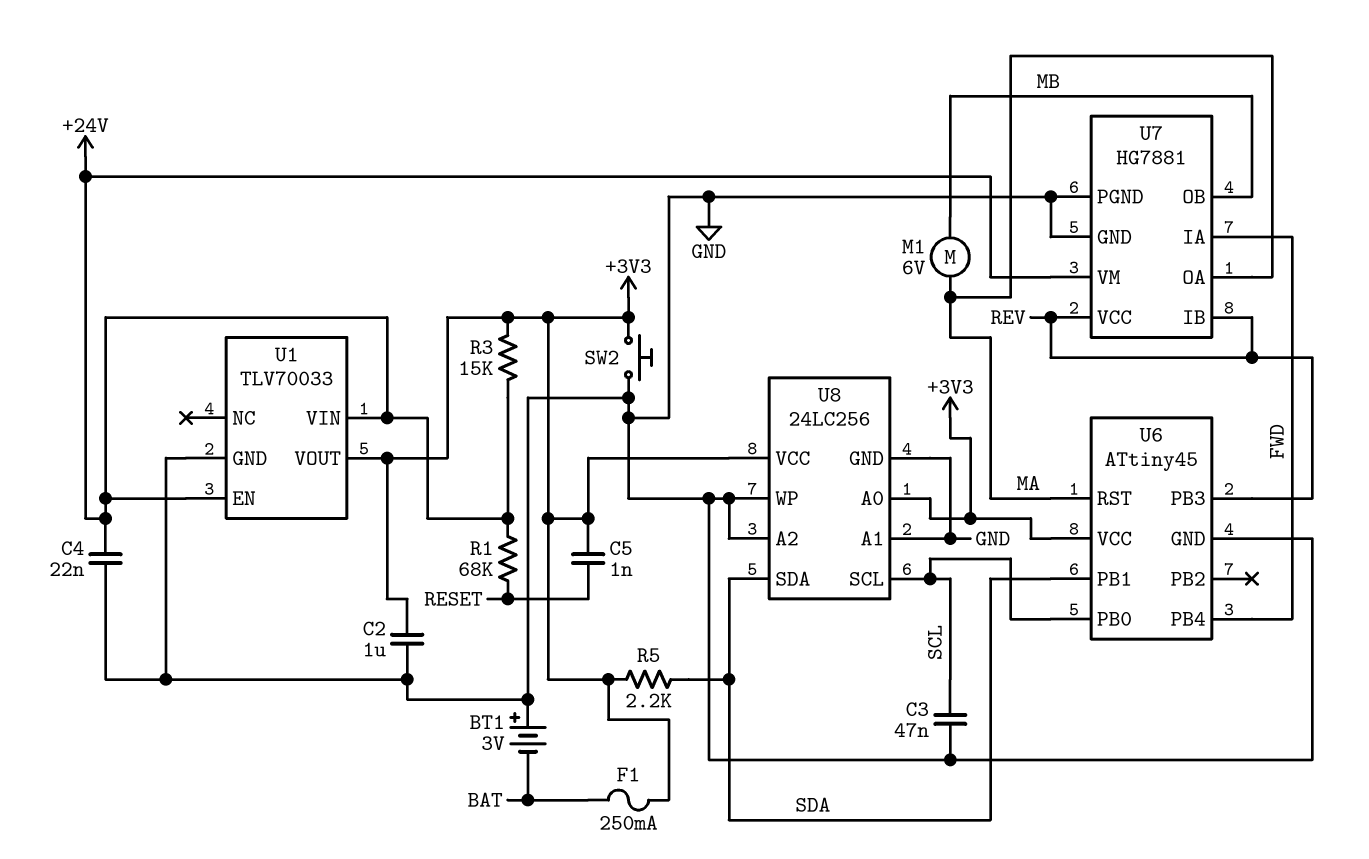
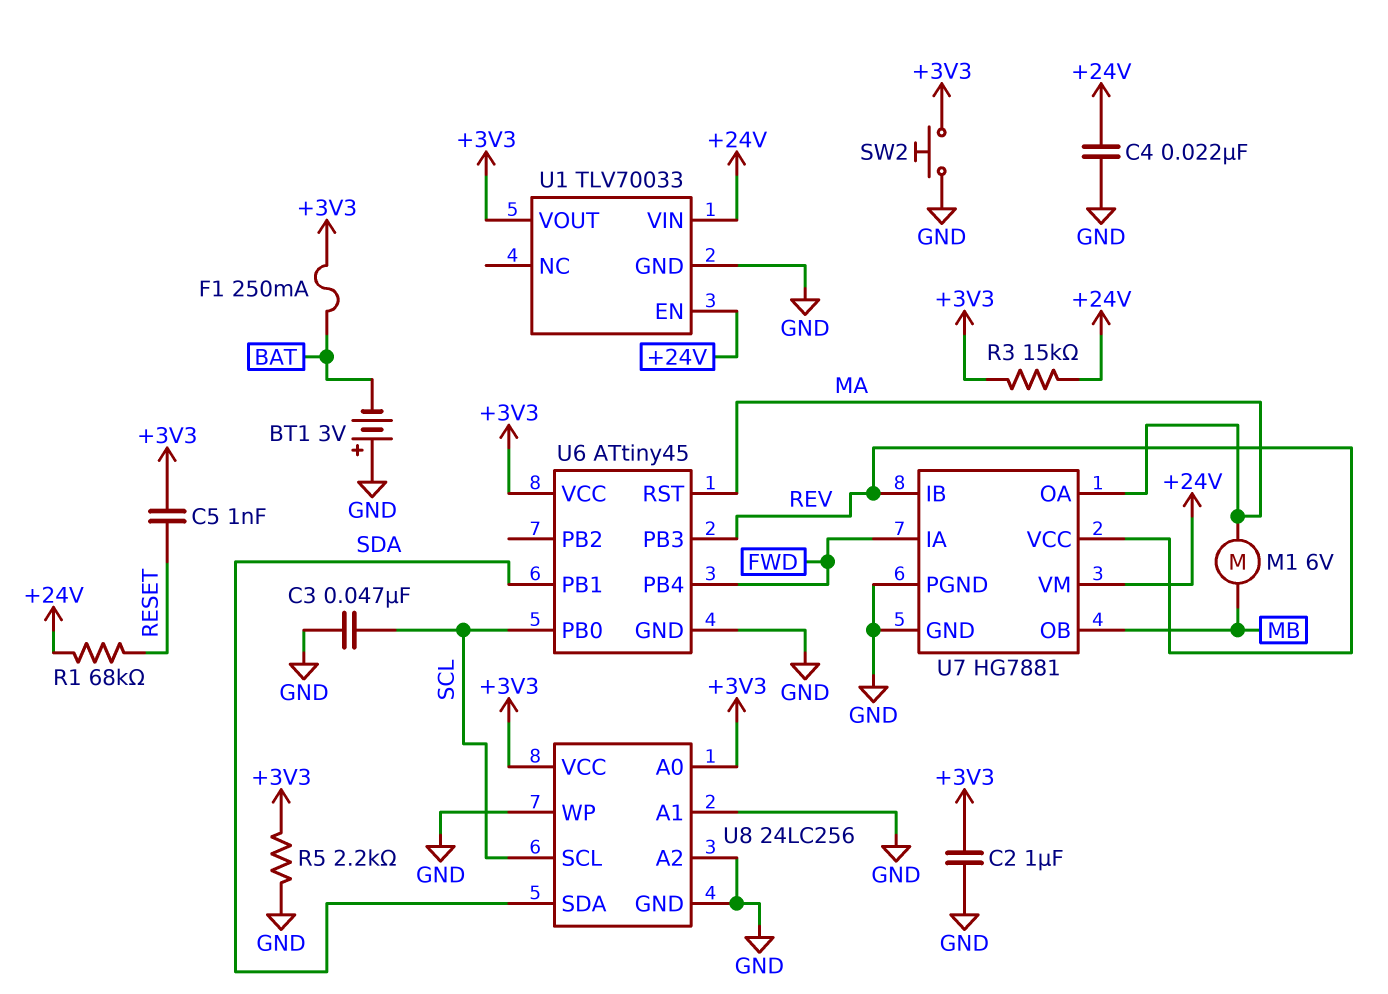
R5: 2.2k (+3V3, SDA) -> 2.2k (+3V3, GND)

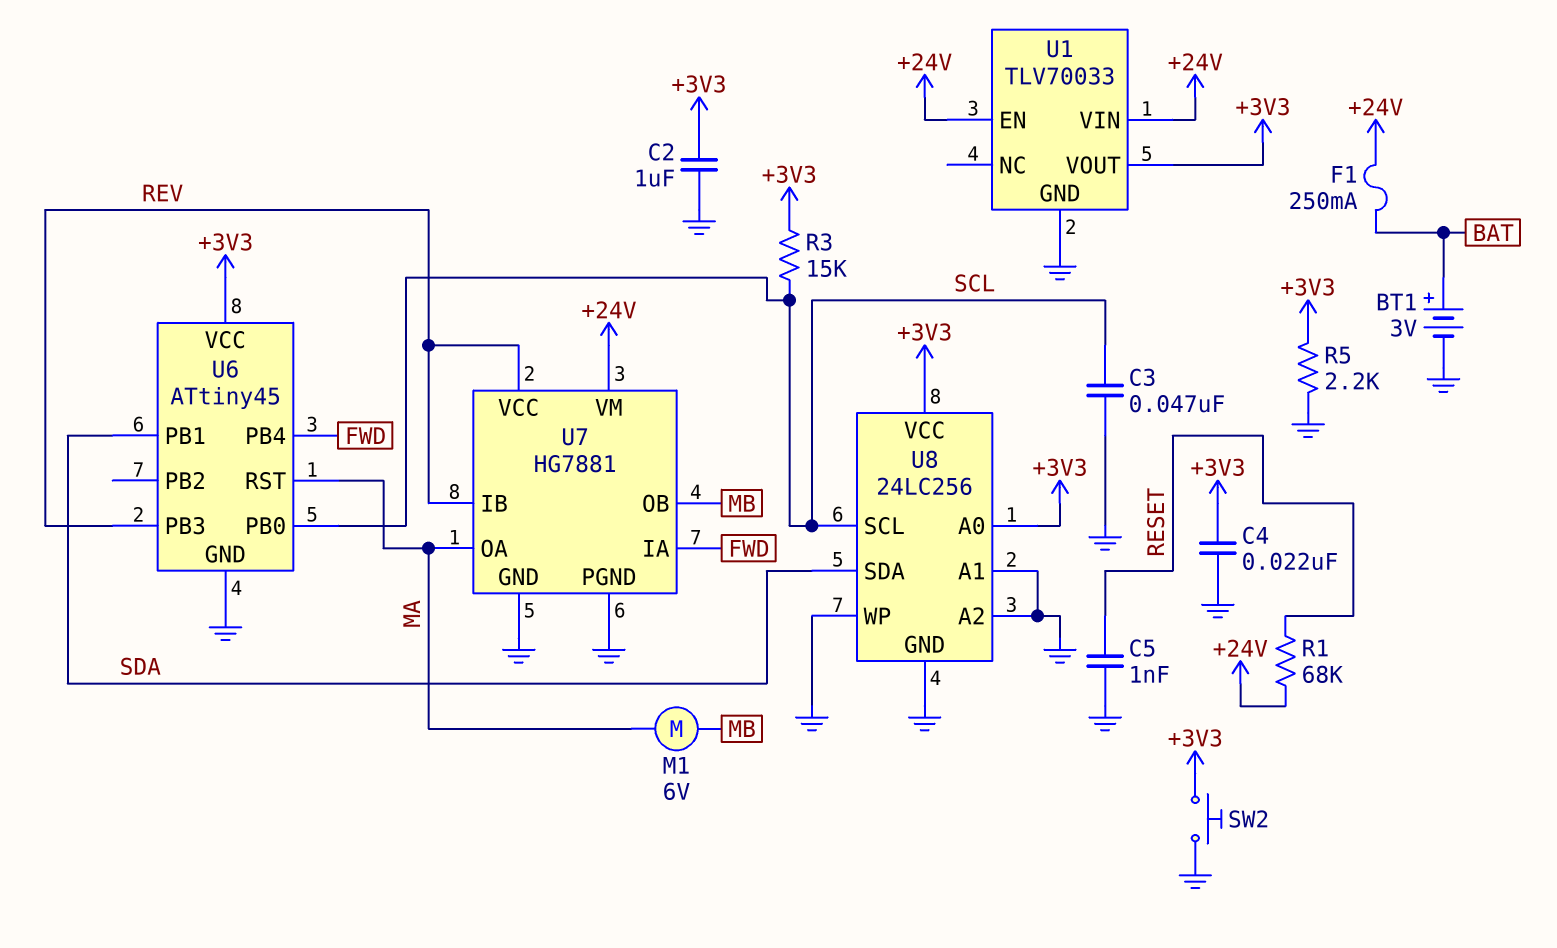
BT1: 3V (plus GND, minus BAT) -> 3V (plus BAT, minus GND)
C4: 22nF (+24V, GND) -> 22nF (+3V3, GND)
C5: 1nF (+3V3, RESET) -> 1nF (GND, RESET)
F1: 250mA (+3V3, BAT) -> 250mA (+24V, BAT)
R3: 15k (+3V3, +24V) -> 15k (+3V3, SCL)

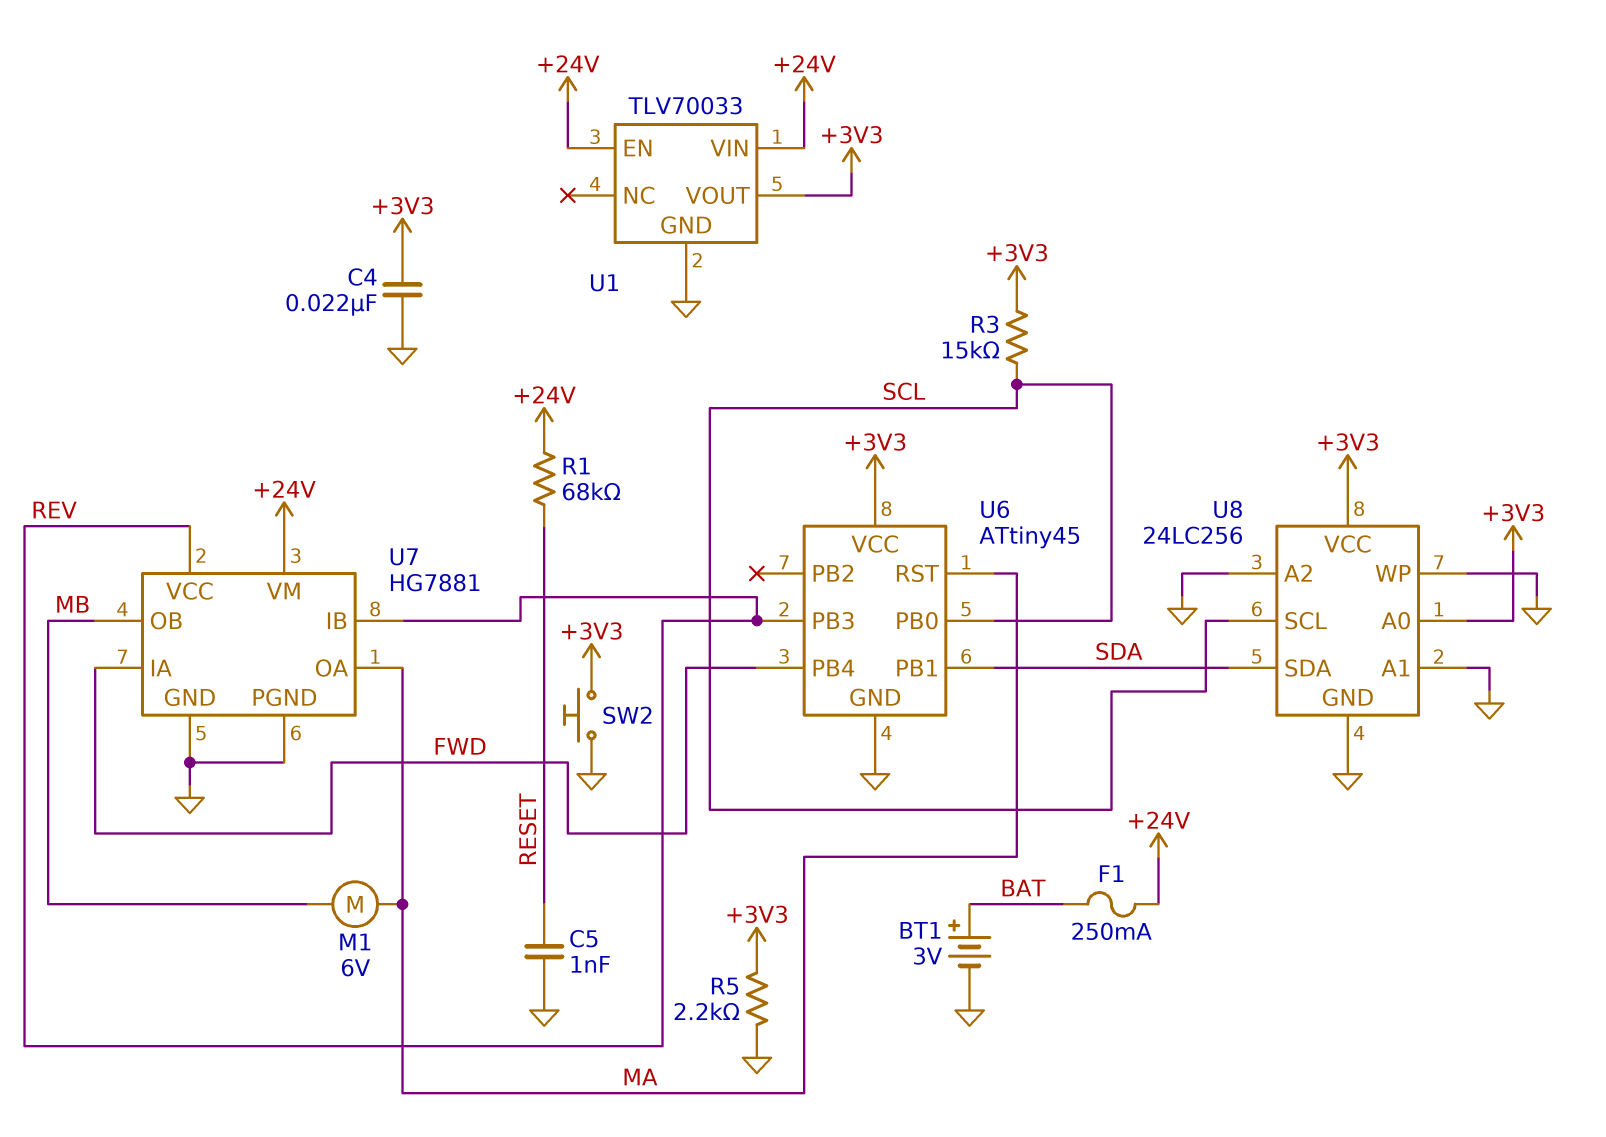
C2: 1uF (+3V3, GND) -> none
C3: 47nF (GND, SCL) -> none

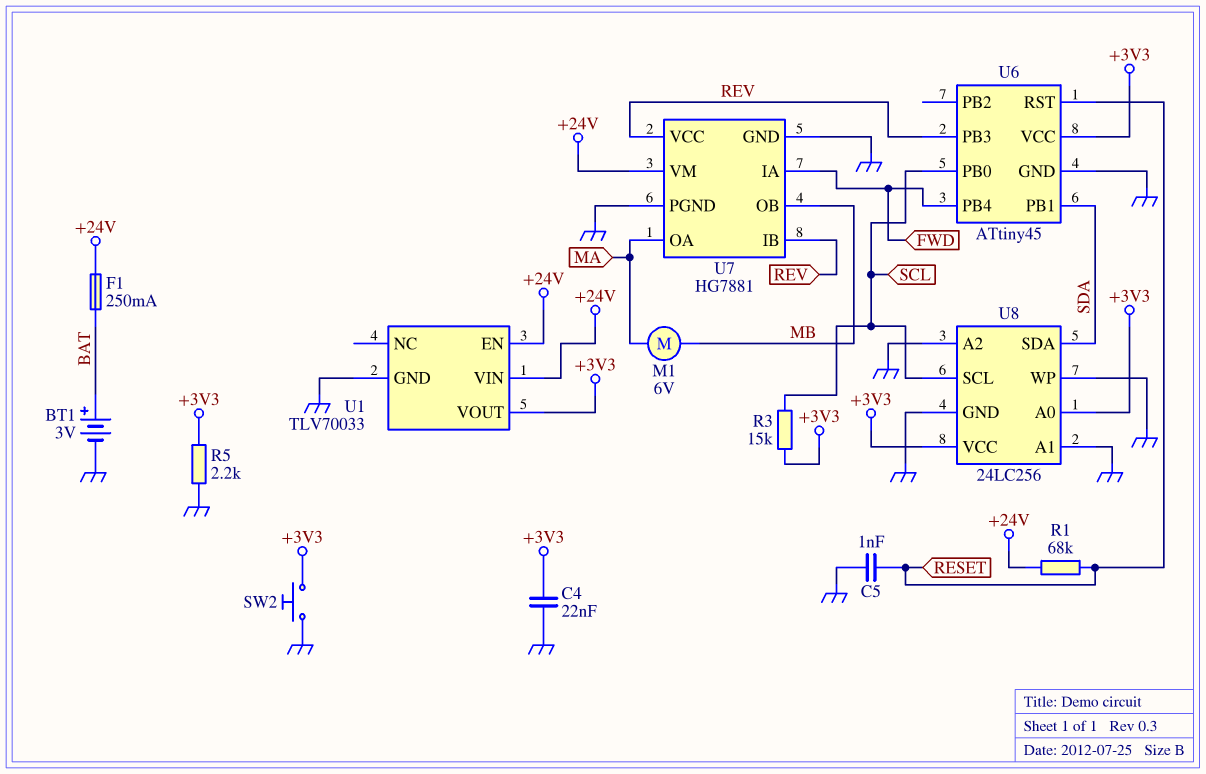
U6 pin RST: MA -> RESET

